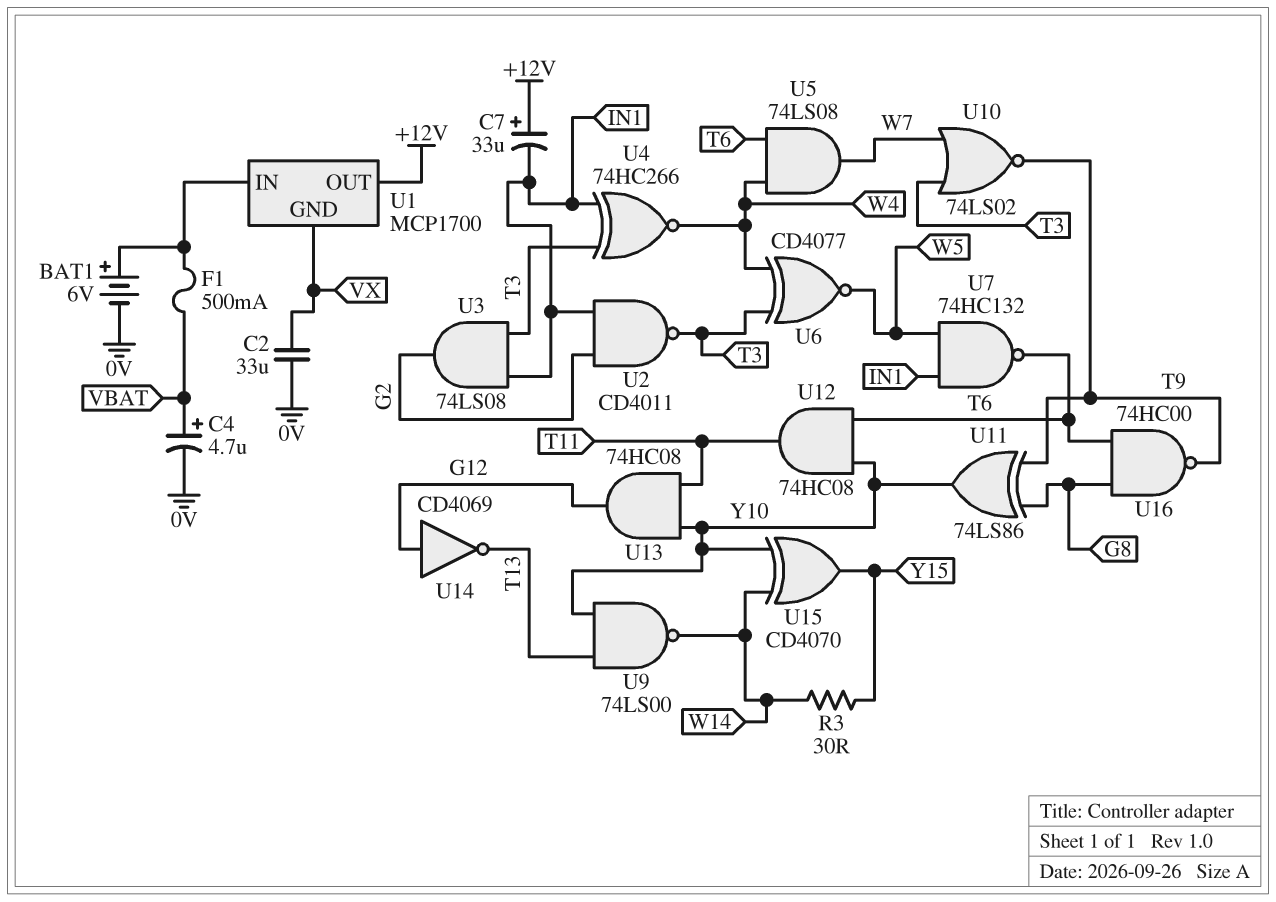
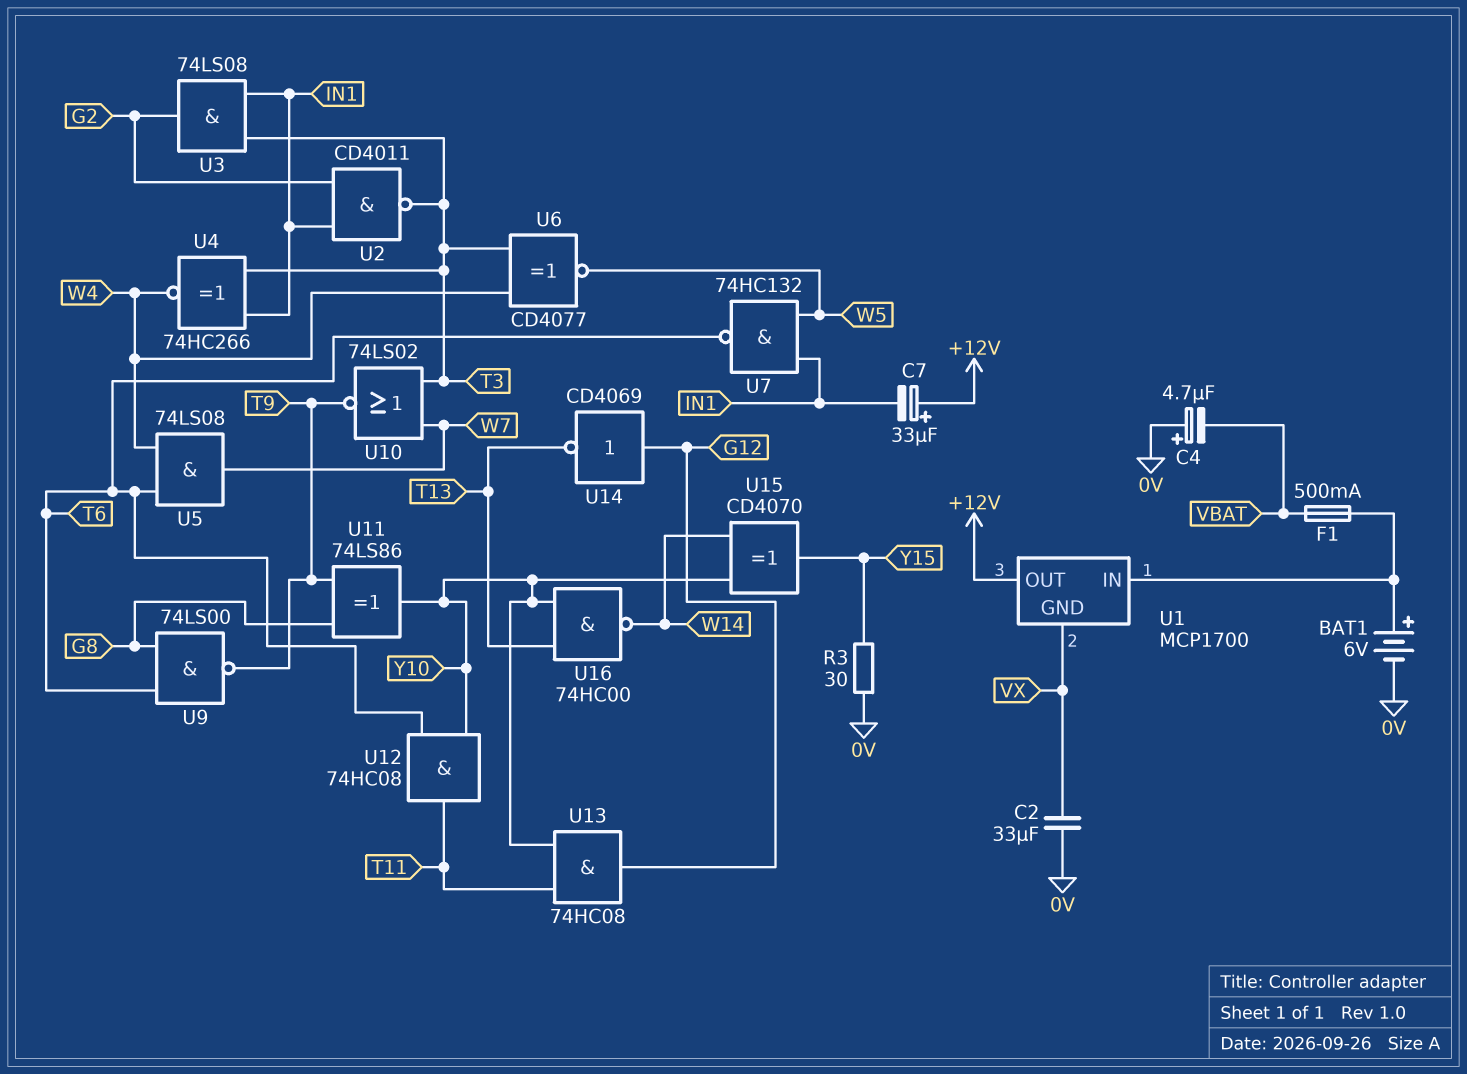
C4: 4.7uF (plus VBAT, minus 0V) -> 4.7uF (plus 0V, minus VBAT)
R3: 30 (W14, Y15) -> 30 (0V, Y15)
U9: NAND 74LS00 (in T13, in Y10, out W14) -> NAND 74LS00 (in G8, in T6, out T9)
U16: NAND 74HC00 (in G8, in T6, out T9) -> NAND 74HC00 (in T13, in Y10, out W14)

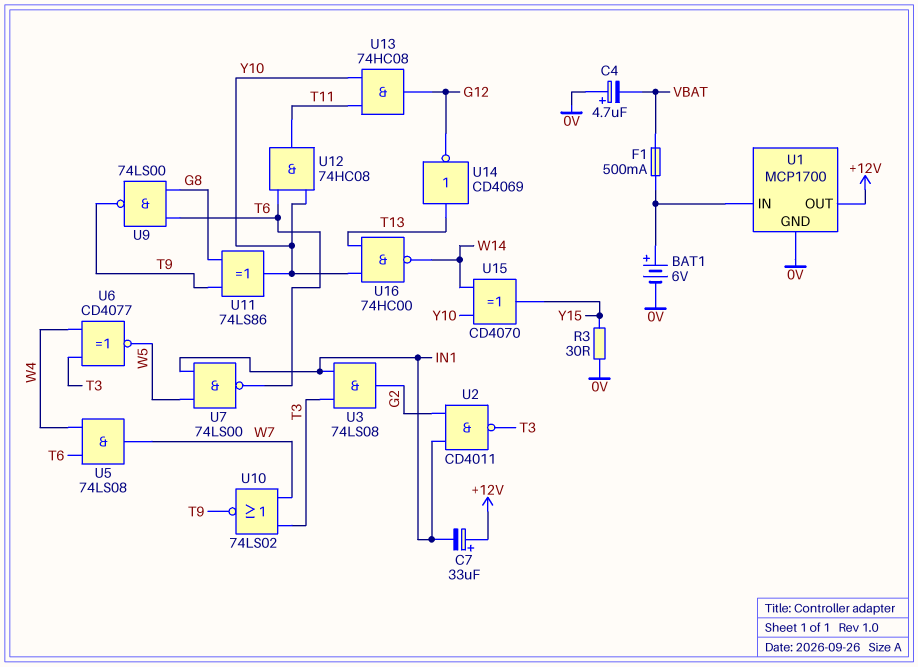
C2: 33uF (0V, VX) -> none
U1 pin GND: VX -> 0V
U4: XNOR 74HC266 (in IN1, in T3, out W4) -> none
U7: NAND 74HC132 (in IN1, in W5, out T6) -> NAND 74LS00 (in IN1, in W5, out T6)
U14: NOT CD4069 (in G12, out T13) -> NOT CD4069 (in T13, out G12)

